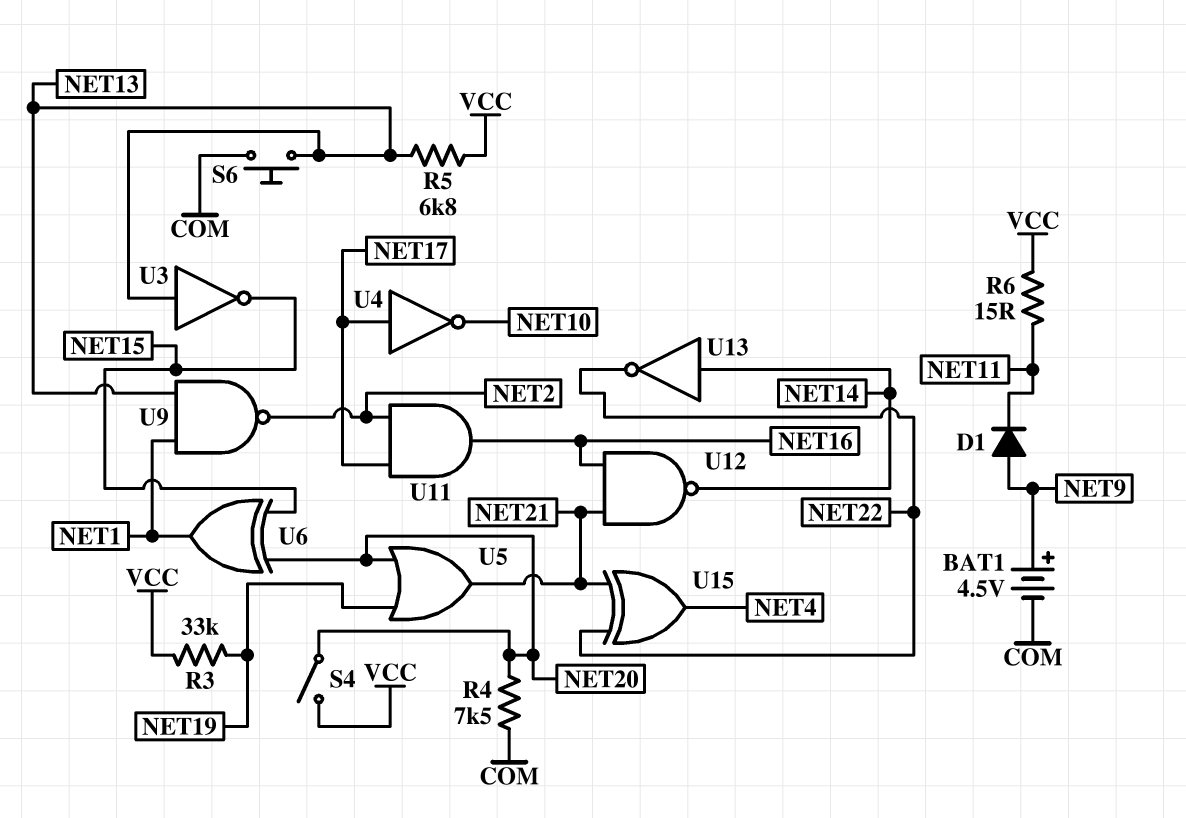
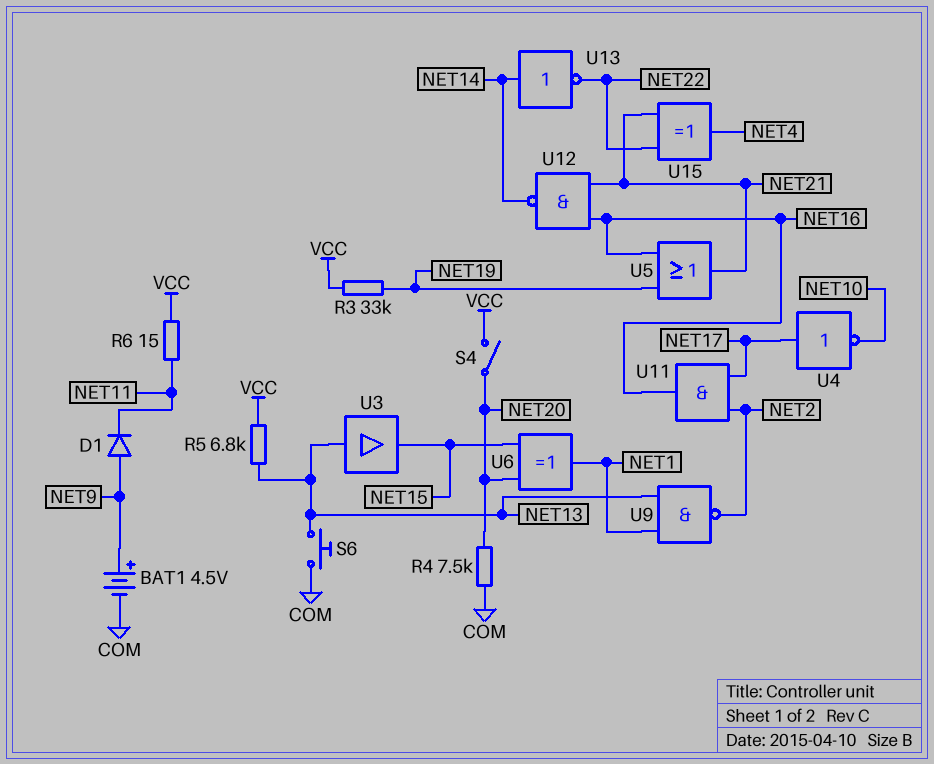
U3: NOT (in NET13, out NET15) -> buffer (in NET13, out NET15)
U5: OR (in NET19, in NET20, out NET21) -> OR (in NET16, in NET19, out NET21)

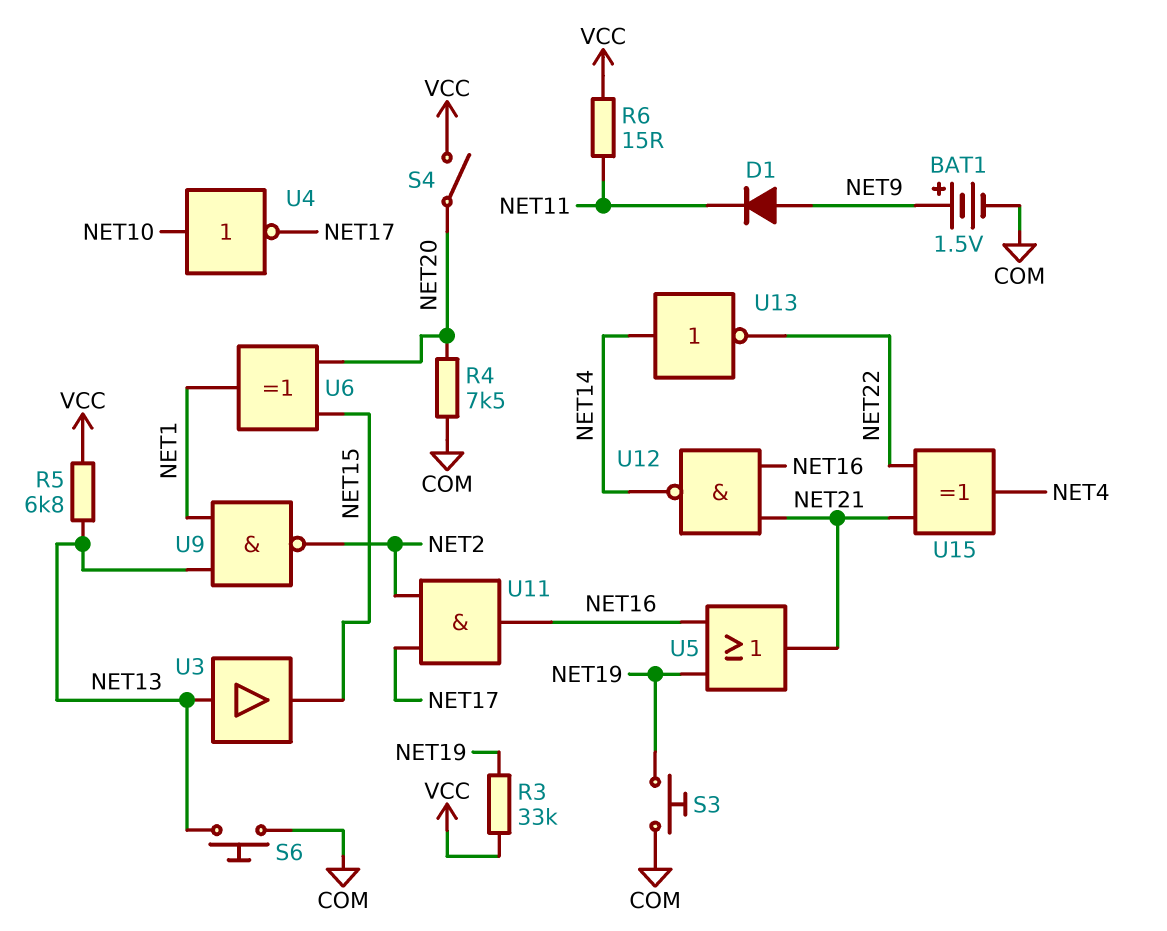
BAT1: 4.5V (plus NET9, minus COM) -> 1.5V (plus NET9, minus COM)
S3: none -> button (COM, NET19)
U4: NOT (in NET17, out NET10) -> NOT (in NET10, out NET17)

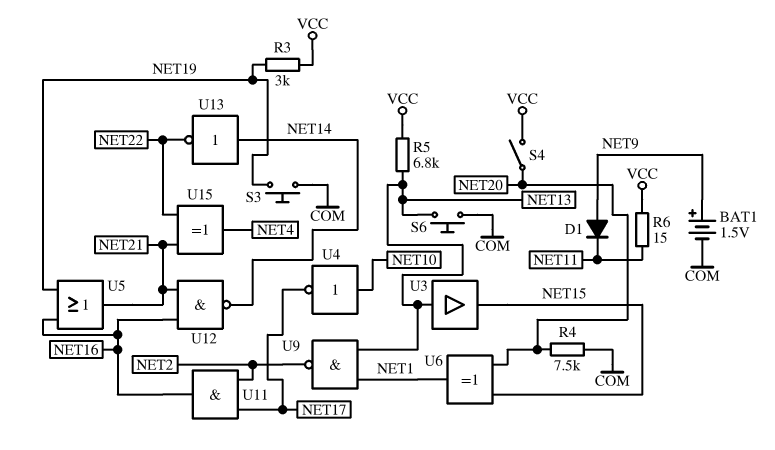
R3: 33k (NET19, VCC) -> 3k (NET19, VCC)

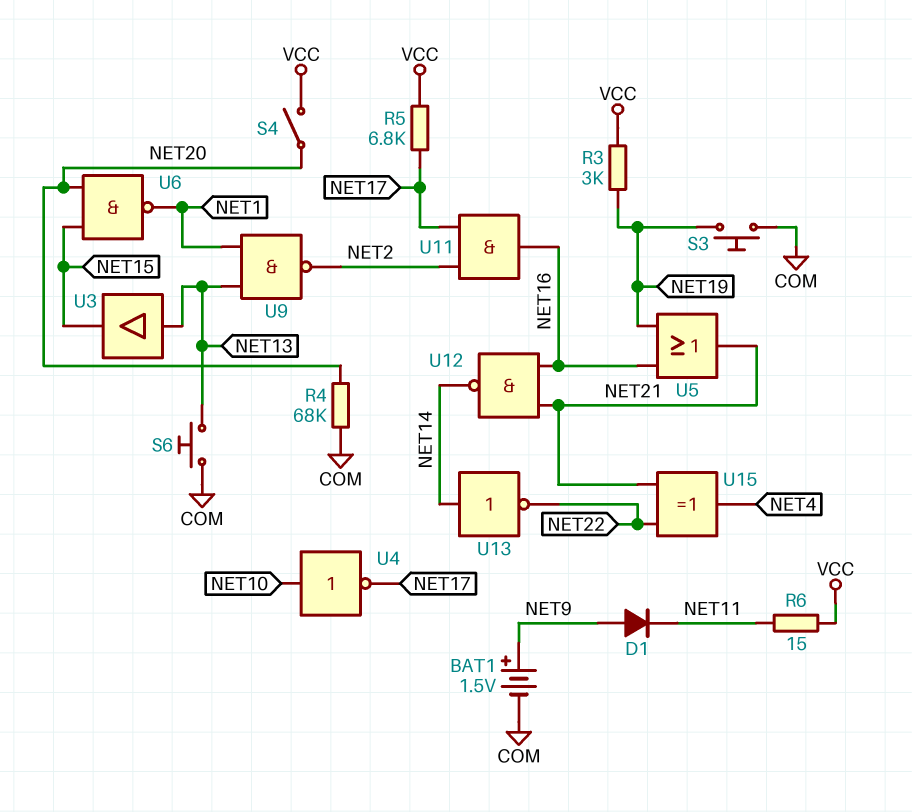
R4: 7.5k (COM, NET20) -> 68k (COM, NET20)
R5: 6.8k (NET13, VCC) -> 6.8k (NET17, VCC)
U6: XOR (in NET15, in NET20, out NET1) -> NAND (in NET15, in NET20, out NET1)

